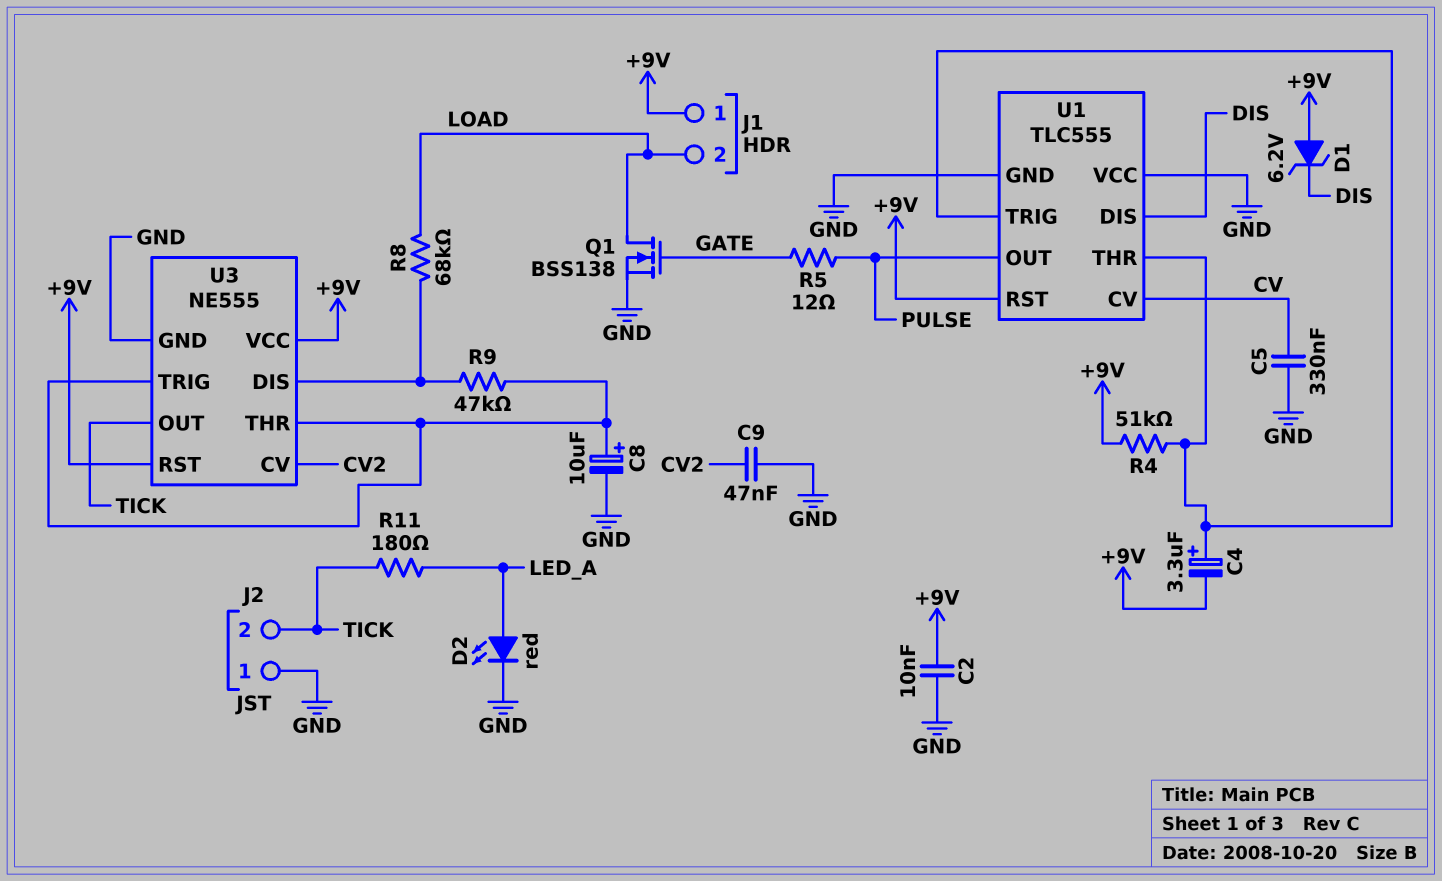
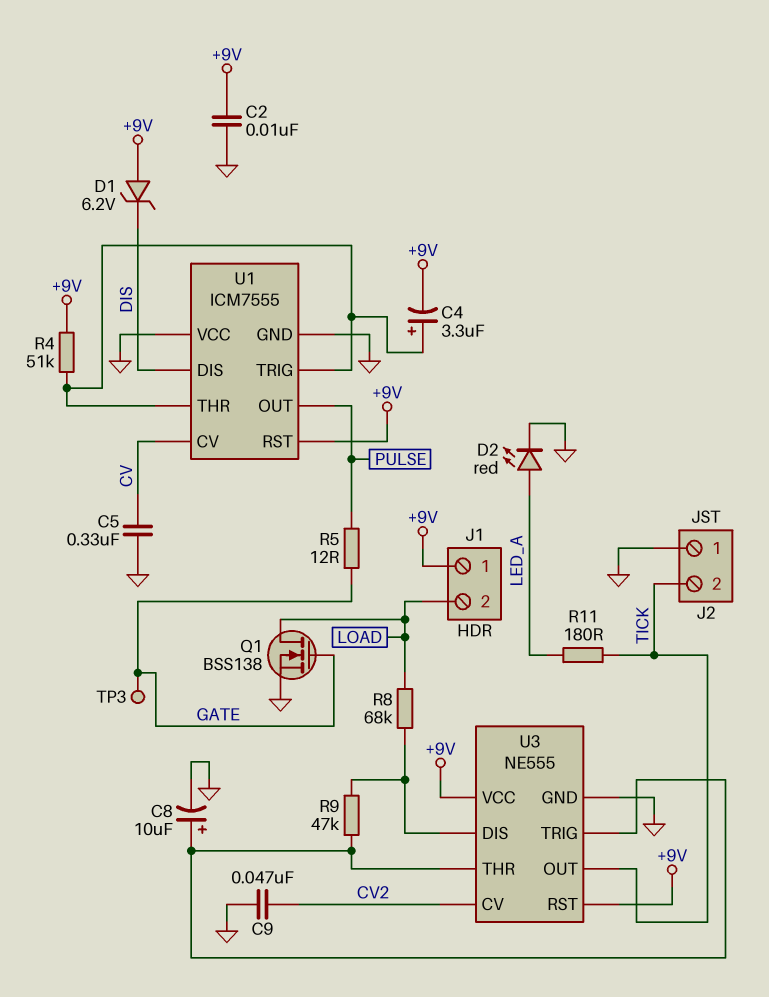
TP3: none -> test point (GATE)
U1: TLC555 -> ICM7555

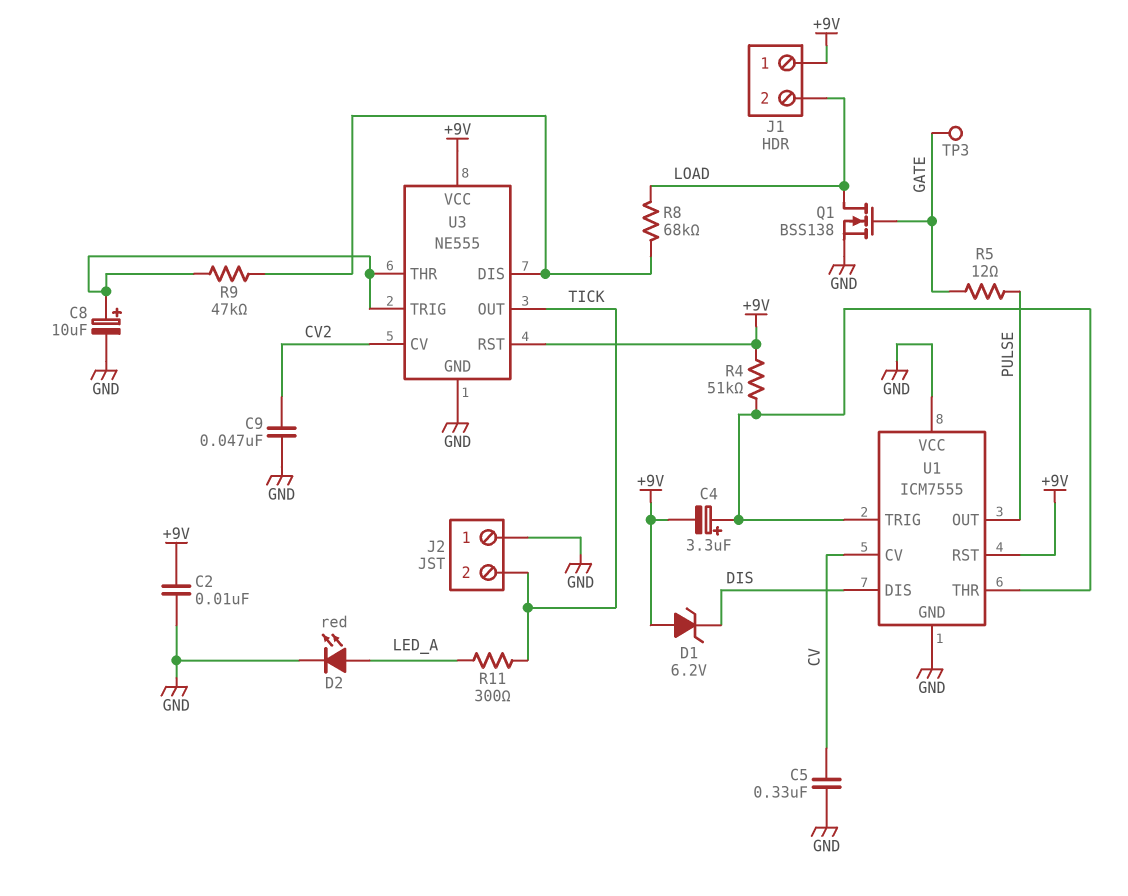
R11: 180 (LED_A, TICK) -> 300 (LED_A, TICK)

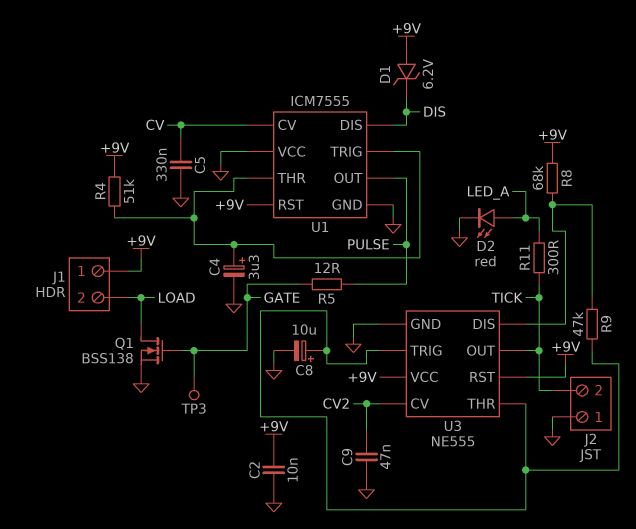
C4: 3.3uF (plus U1/THR, minus +9V) -> 3.3uF (plus U1/THR, minus GND)
R8: 68k (LOAD, U3/DIS) -> 68k (+9V, U3/DIS)

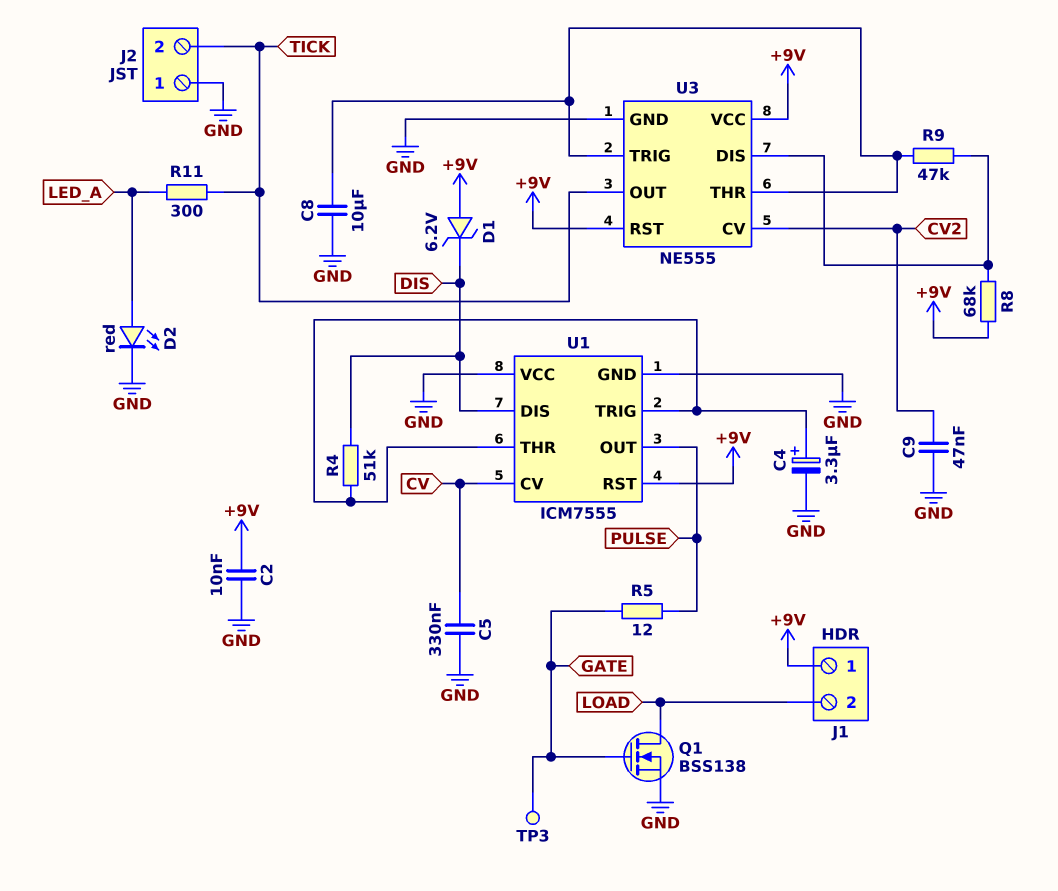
C8: 10uF (plus U3/THR, minus GND) -> 10uF (GND, U3/THR)
R4: 51k (+9V, U1/THR) -> 51k (DIS, U1/THR)

